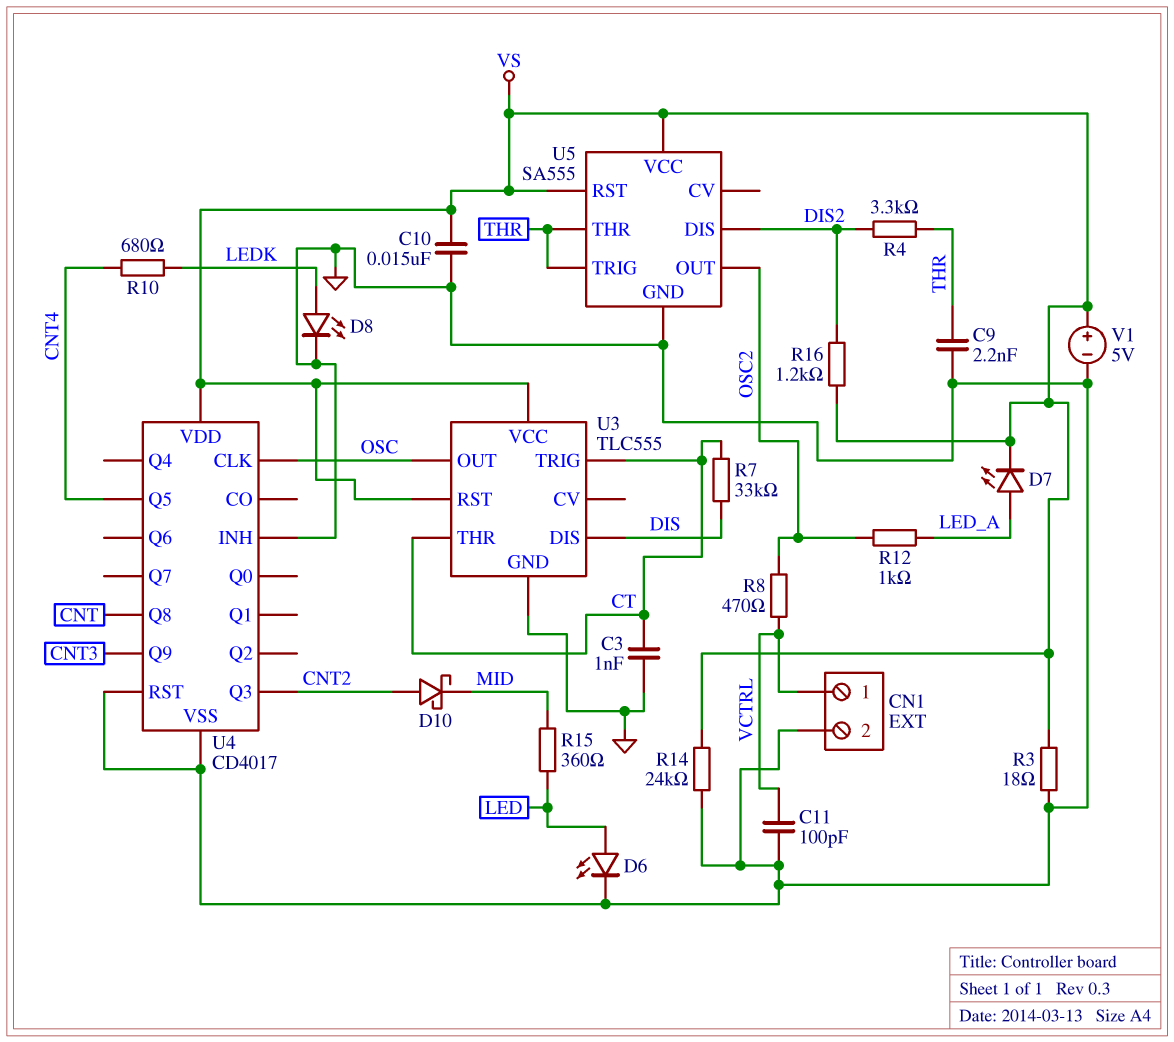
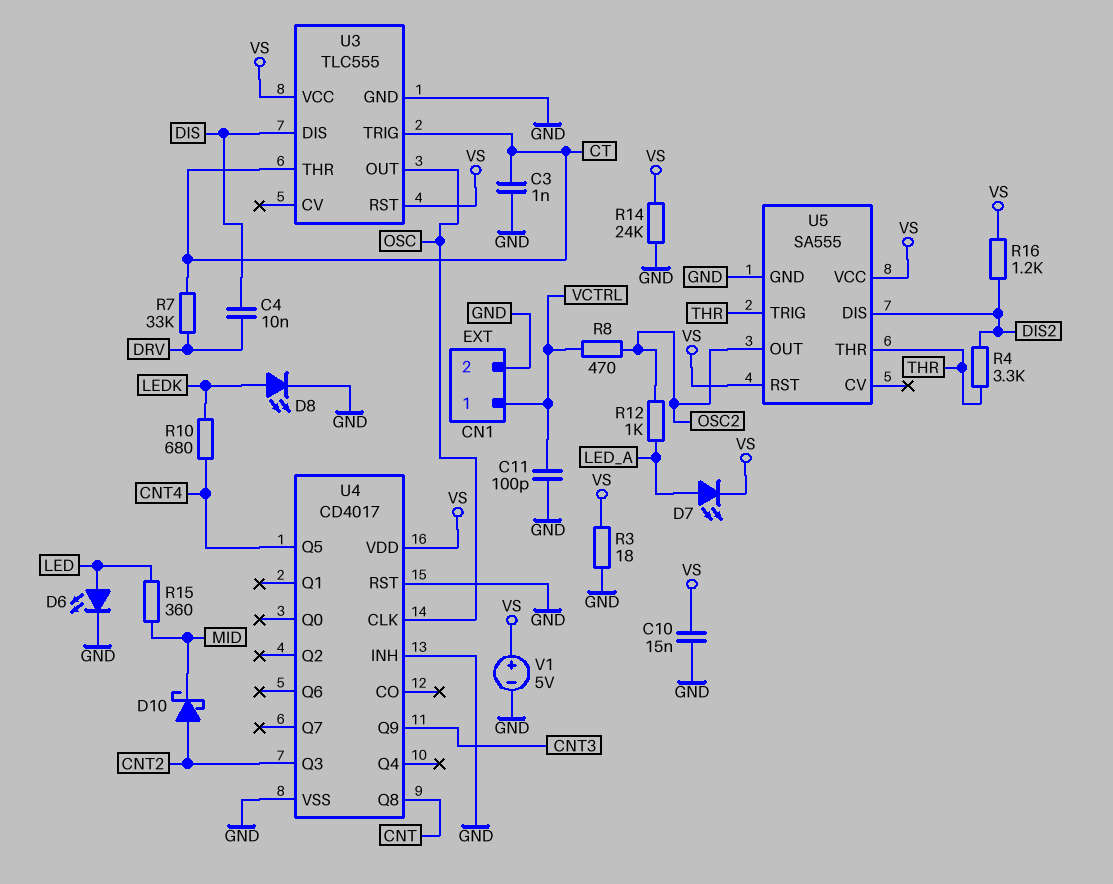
C4: none -> 10nF (DIS, DRV)
C9: 2.2nF (GND, THR) -> none
R7: 33k (CT, DIS) -> 33k (CT, DRV)

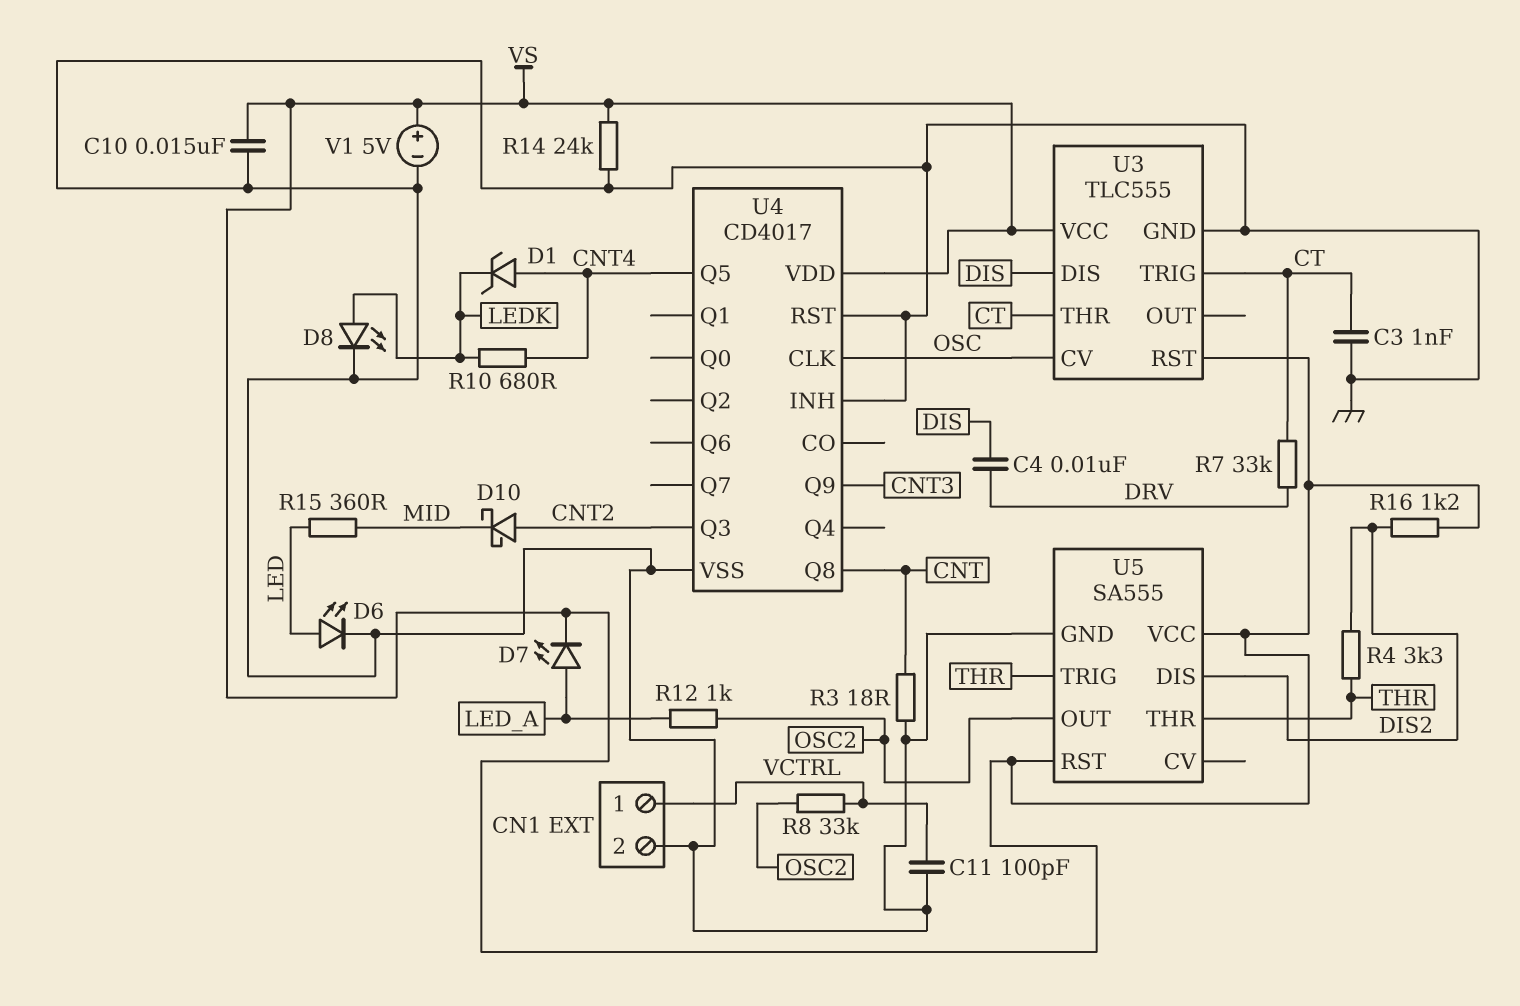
D1: none -> zener (A CNT4, K LEDK)
R3: 18 (GND, VS) -> 18 (CNT, GND)
R8: 470 (OSC2, VCTRL) -> 33k (OSC2, VCTRL)
U3 pin CV: none -> OSC
U3 pin OUT: OSC -> none

